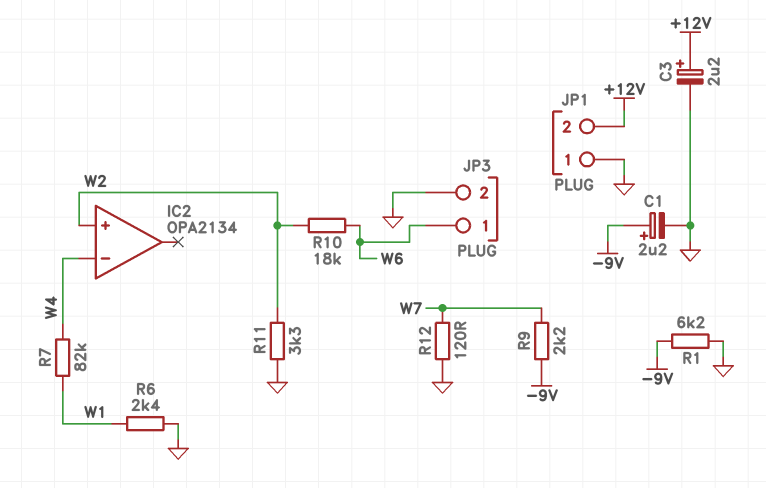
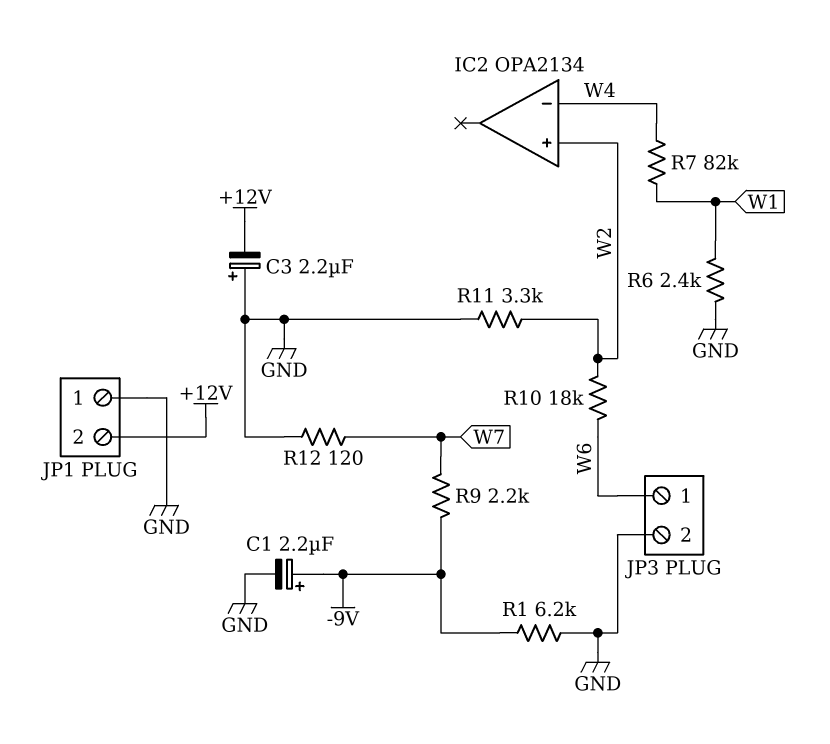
C3: 2.2uF (plus +12V, minus GND) -> 2.2uF (plus GND, minus +12V)

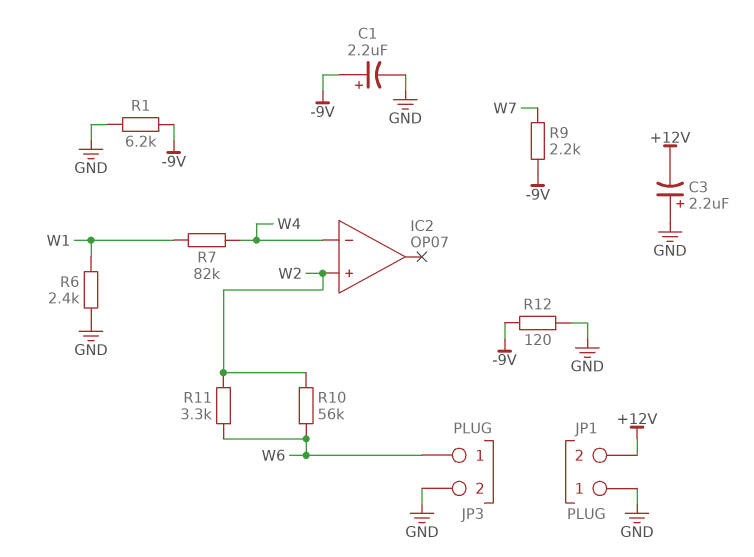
IC2: OPA2134 -> OP07
R10: 18k (W2, W6) -> 56k (W2, W6)
R11: 3.3k (GND, W2) -> 3.3k (W2, W6)
R12: 120 (GND, W7) -> 120 (-9V, GND)

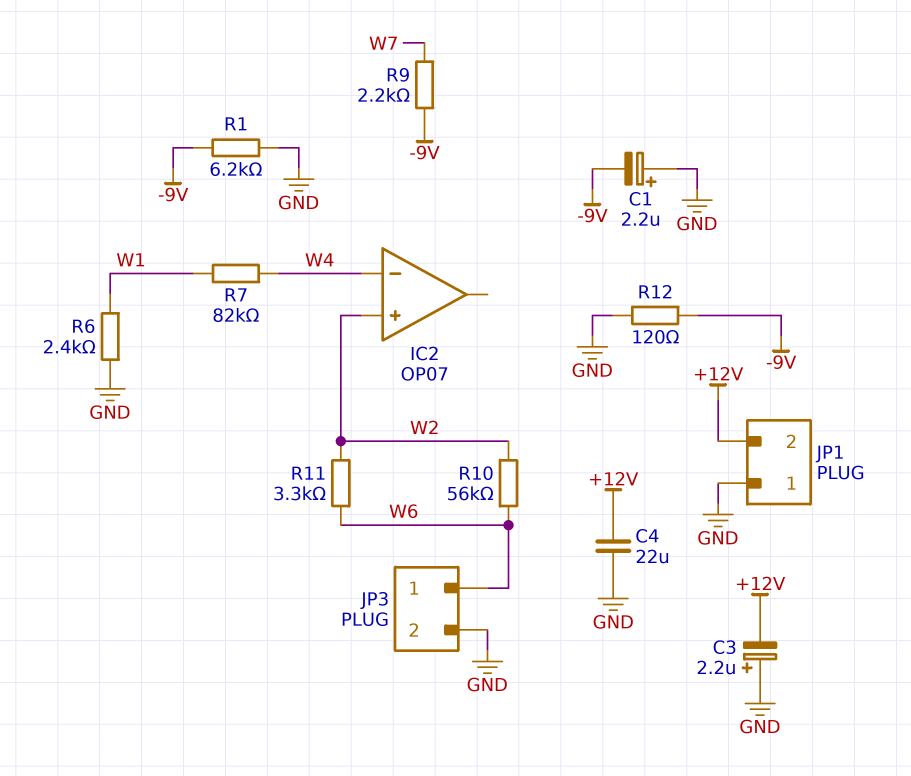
C1: 2.2uF (plus -9V, minus GND) -> 2.2uF (plus GND, minus -9V)
C4: none -> 22uF (+12V, GND)

